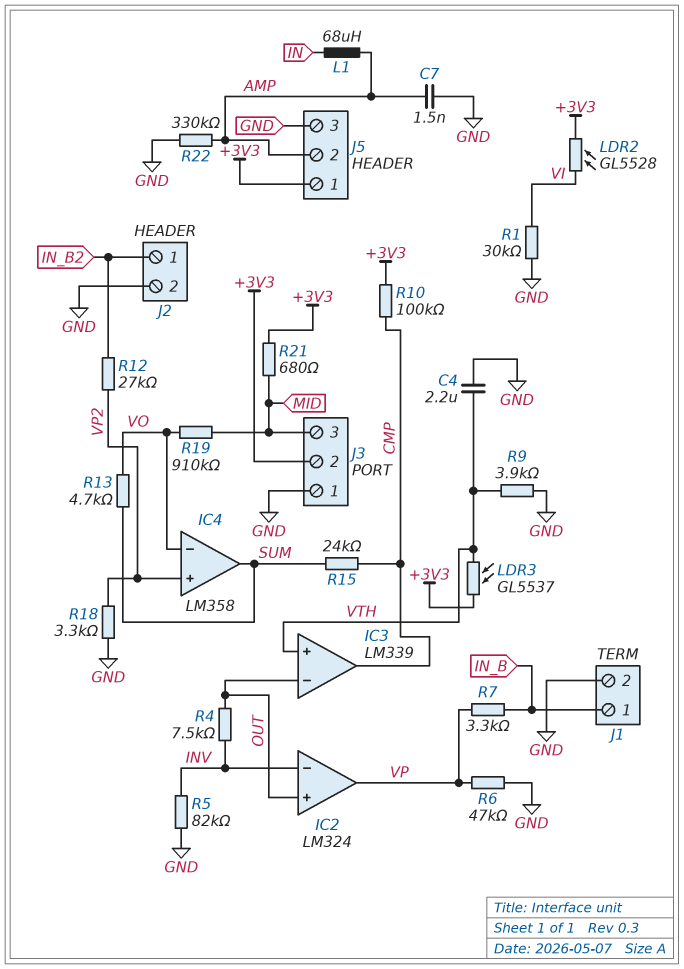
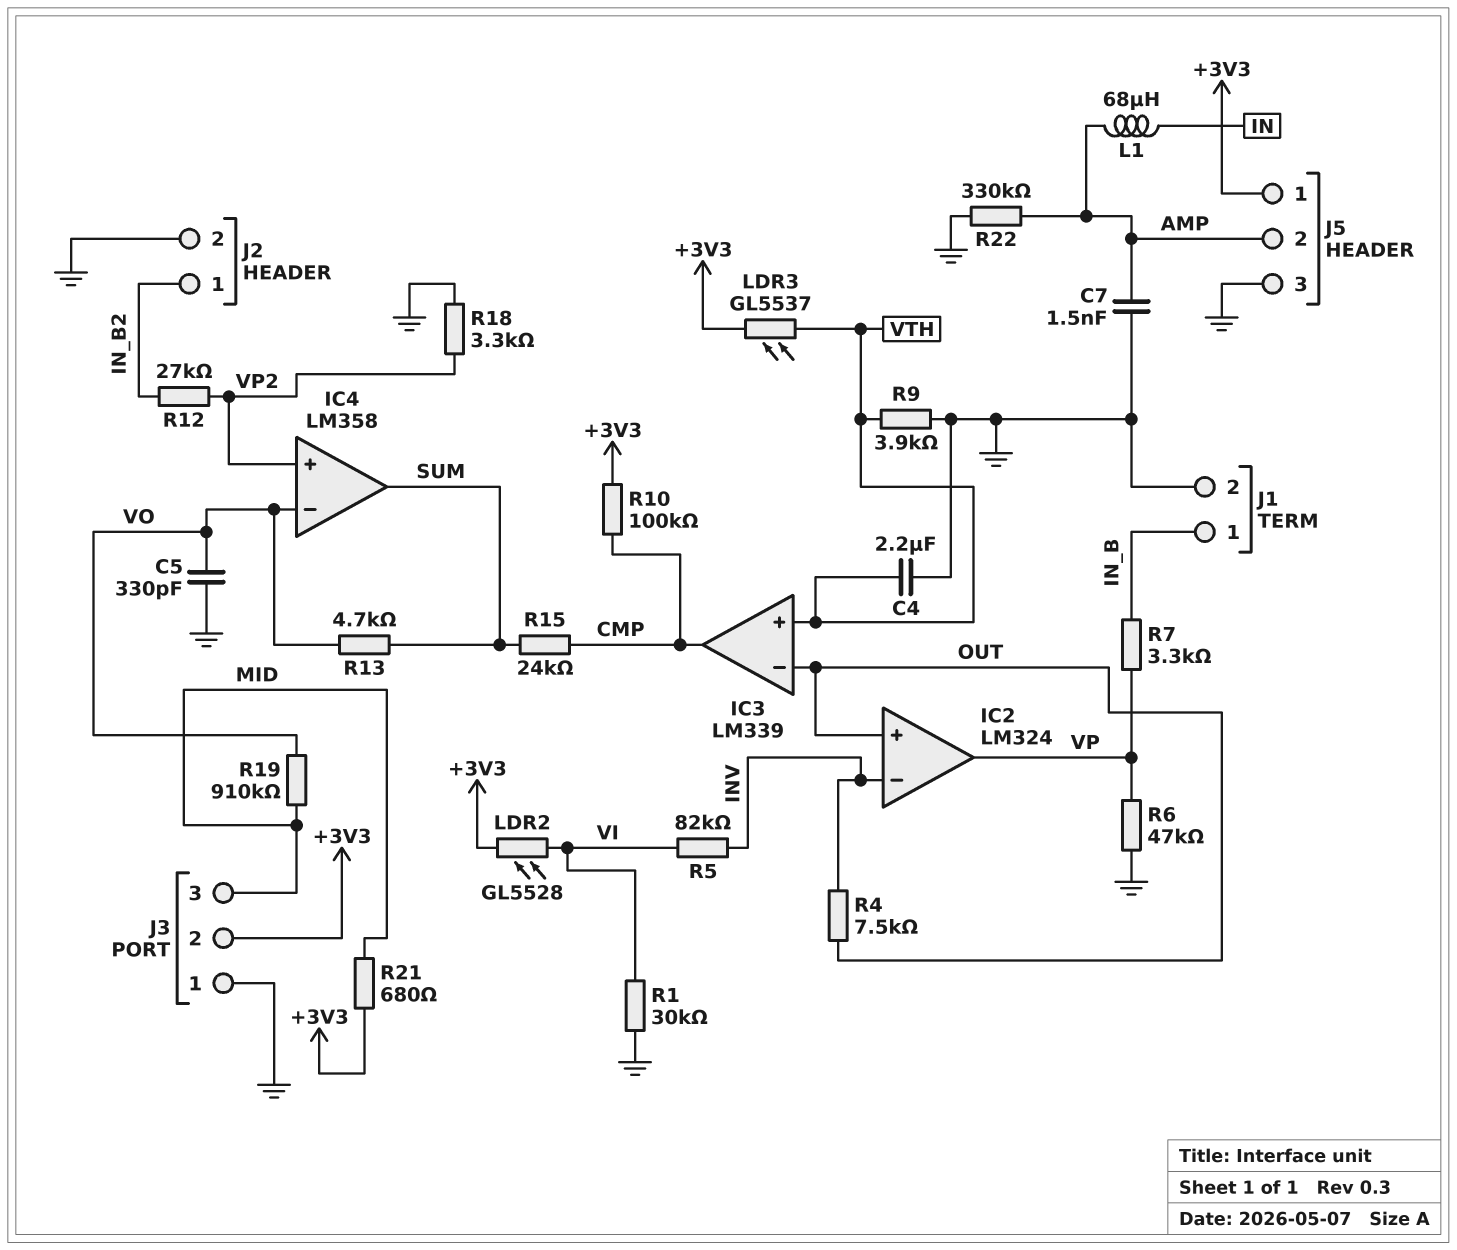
C5: none -> 330pF (GND, VO)
R5: 82k (GND, INV) -> 82k (INV, VI)

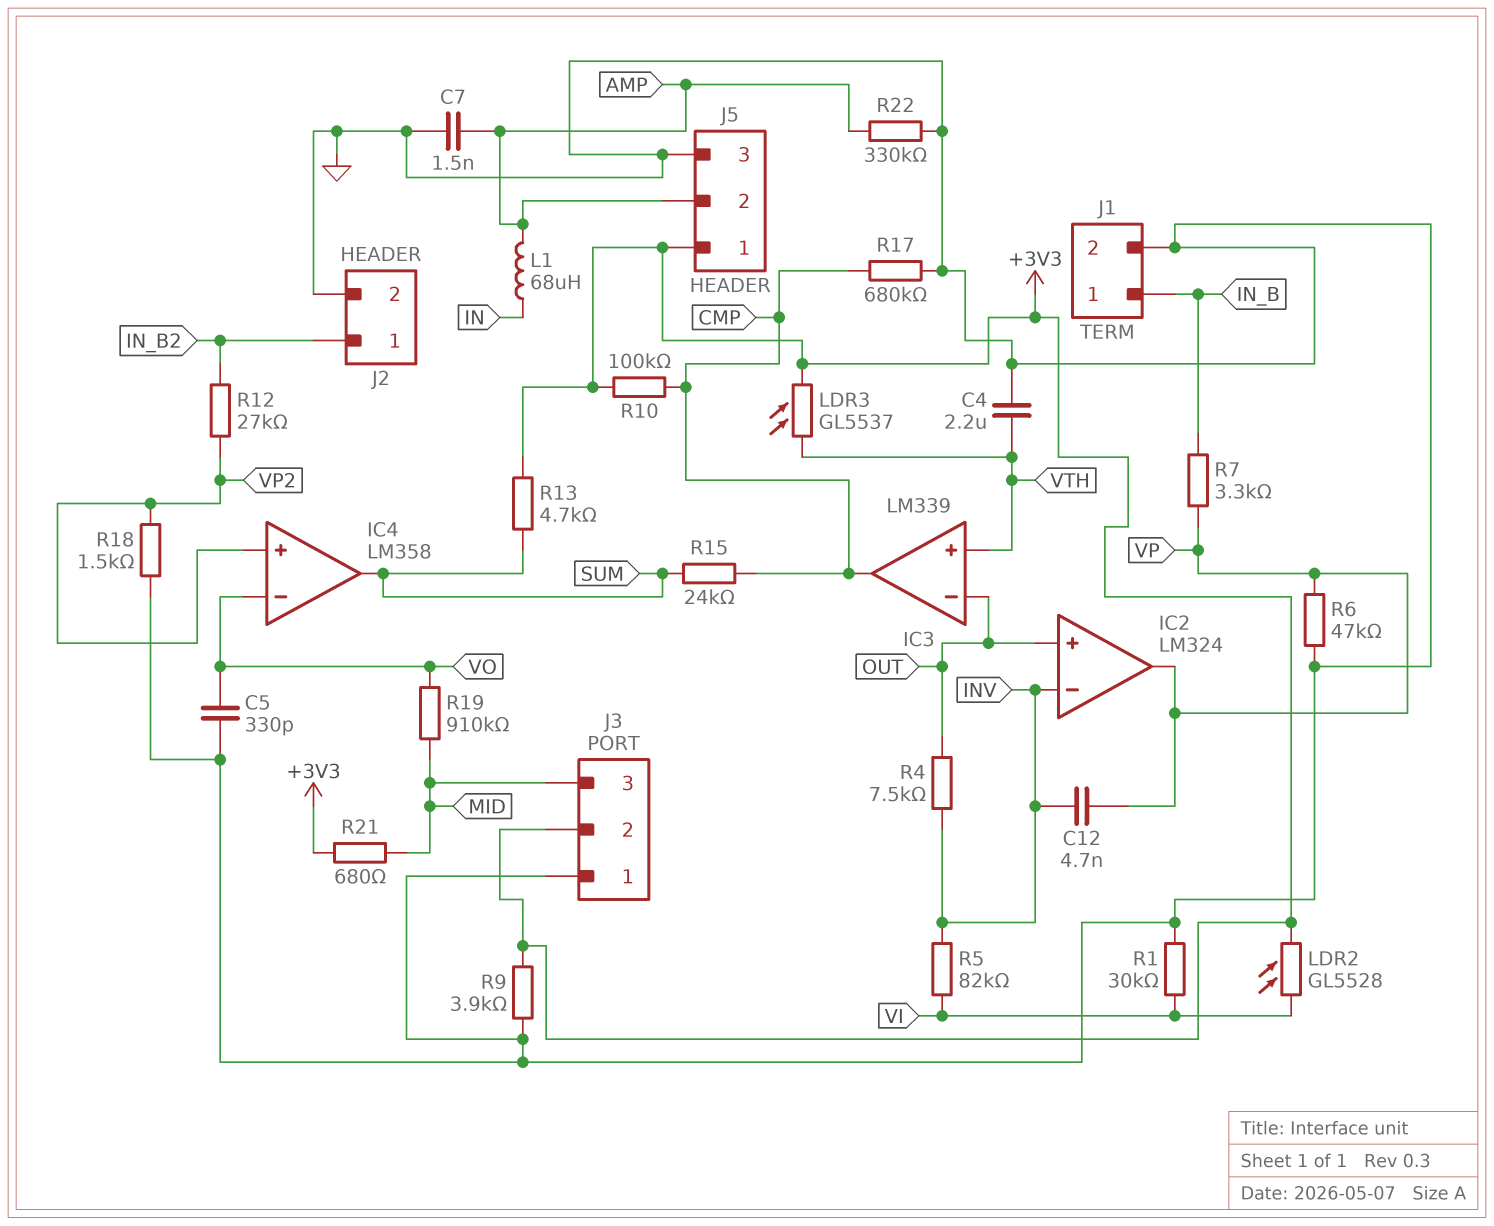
C12: none -> 4.7nF (INV, VP)
R9: 3.9k (GND, VTH) -> 3.9k (+3V3, GND)
R13: 4.7k (SUM, VO) -> 4.7k (+3V3, SUM)
R17: none -> 680k (CMP, GND)
R18: 3.3k (GND, VP2) -> 1.5k (GND, VP2)

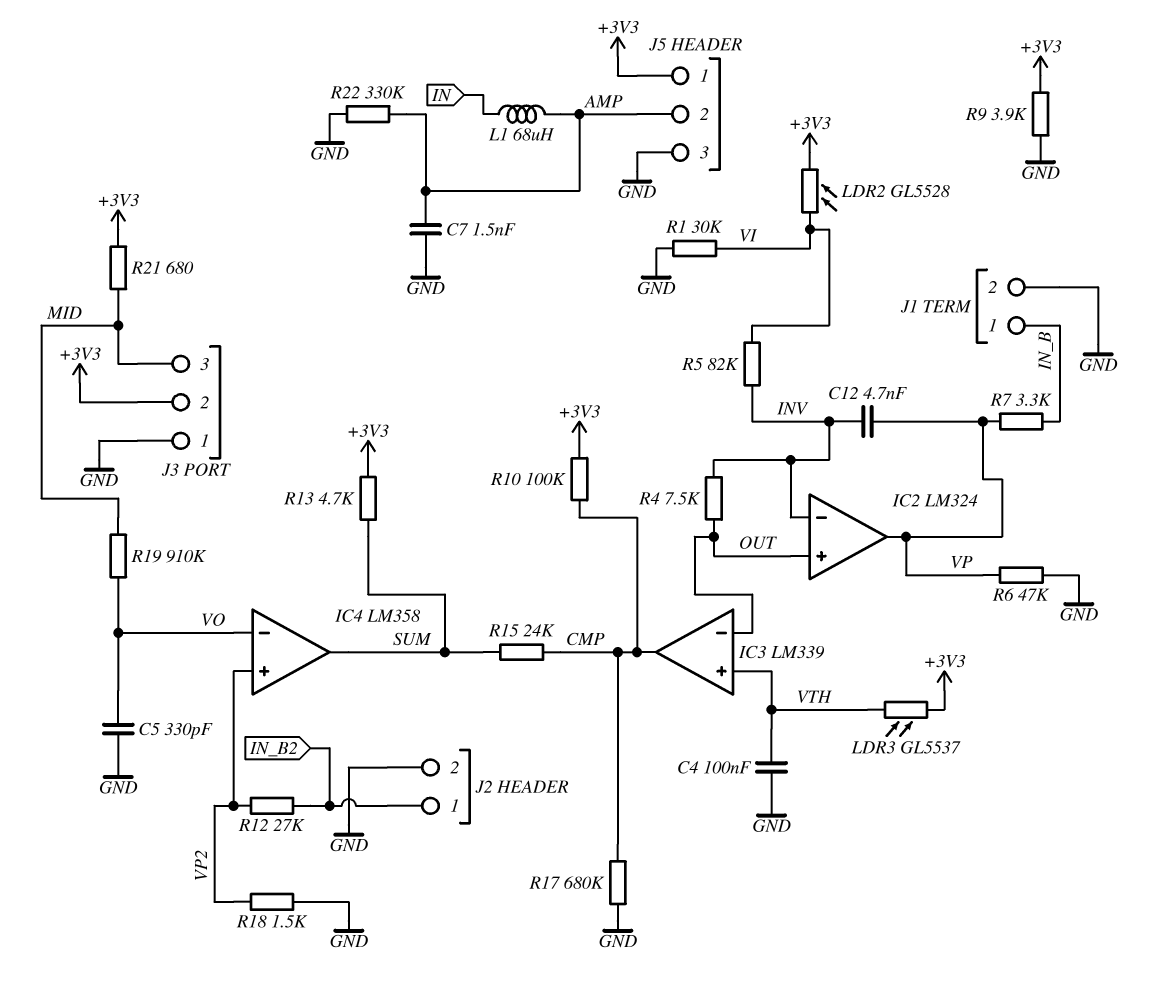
C4: 2.2uF (GND, VTH) -> 100nF (GND, VTH)

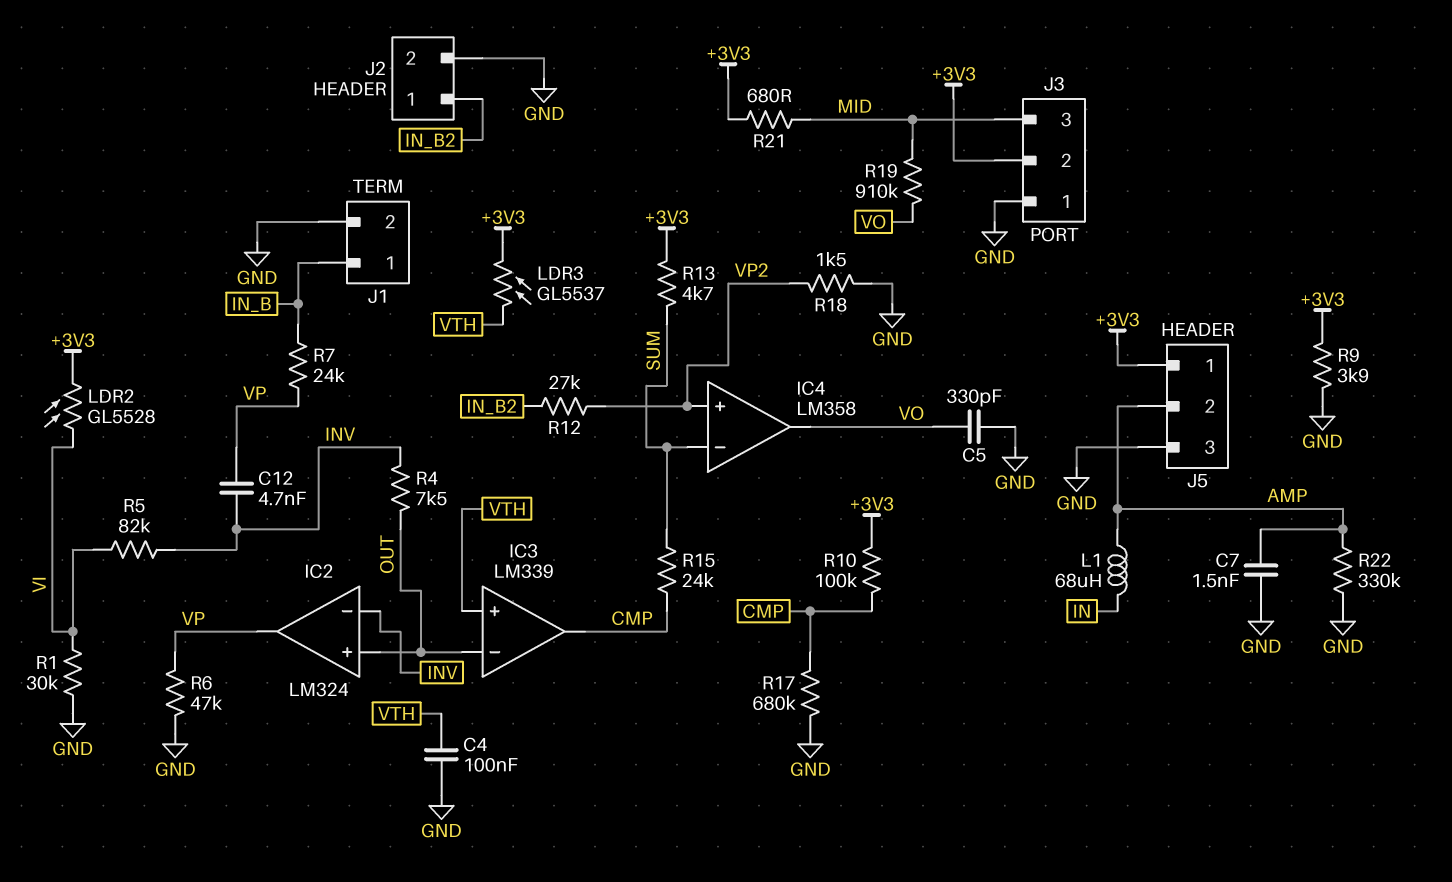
IC4 pin in-: VO -> SUM
IC4 pin out: SUM -> VO
R7: 3.3k (IN_B, VP) -> 24k (IN_B, VP)

